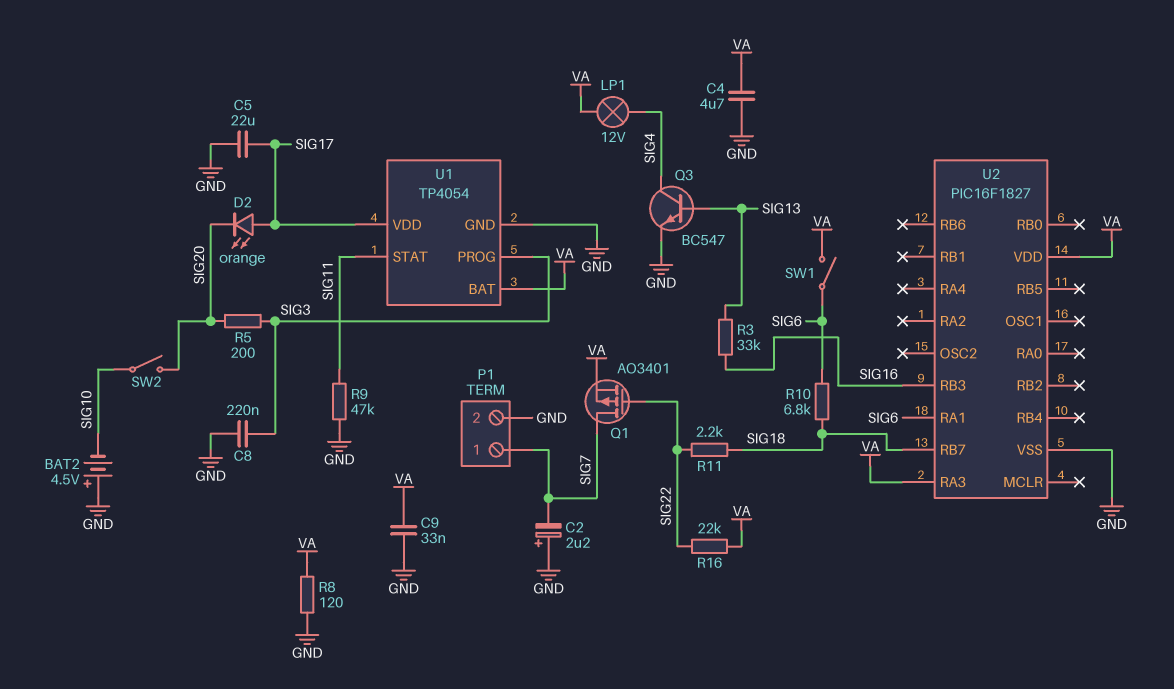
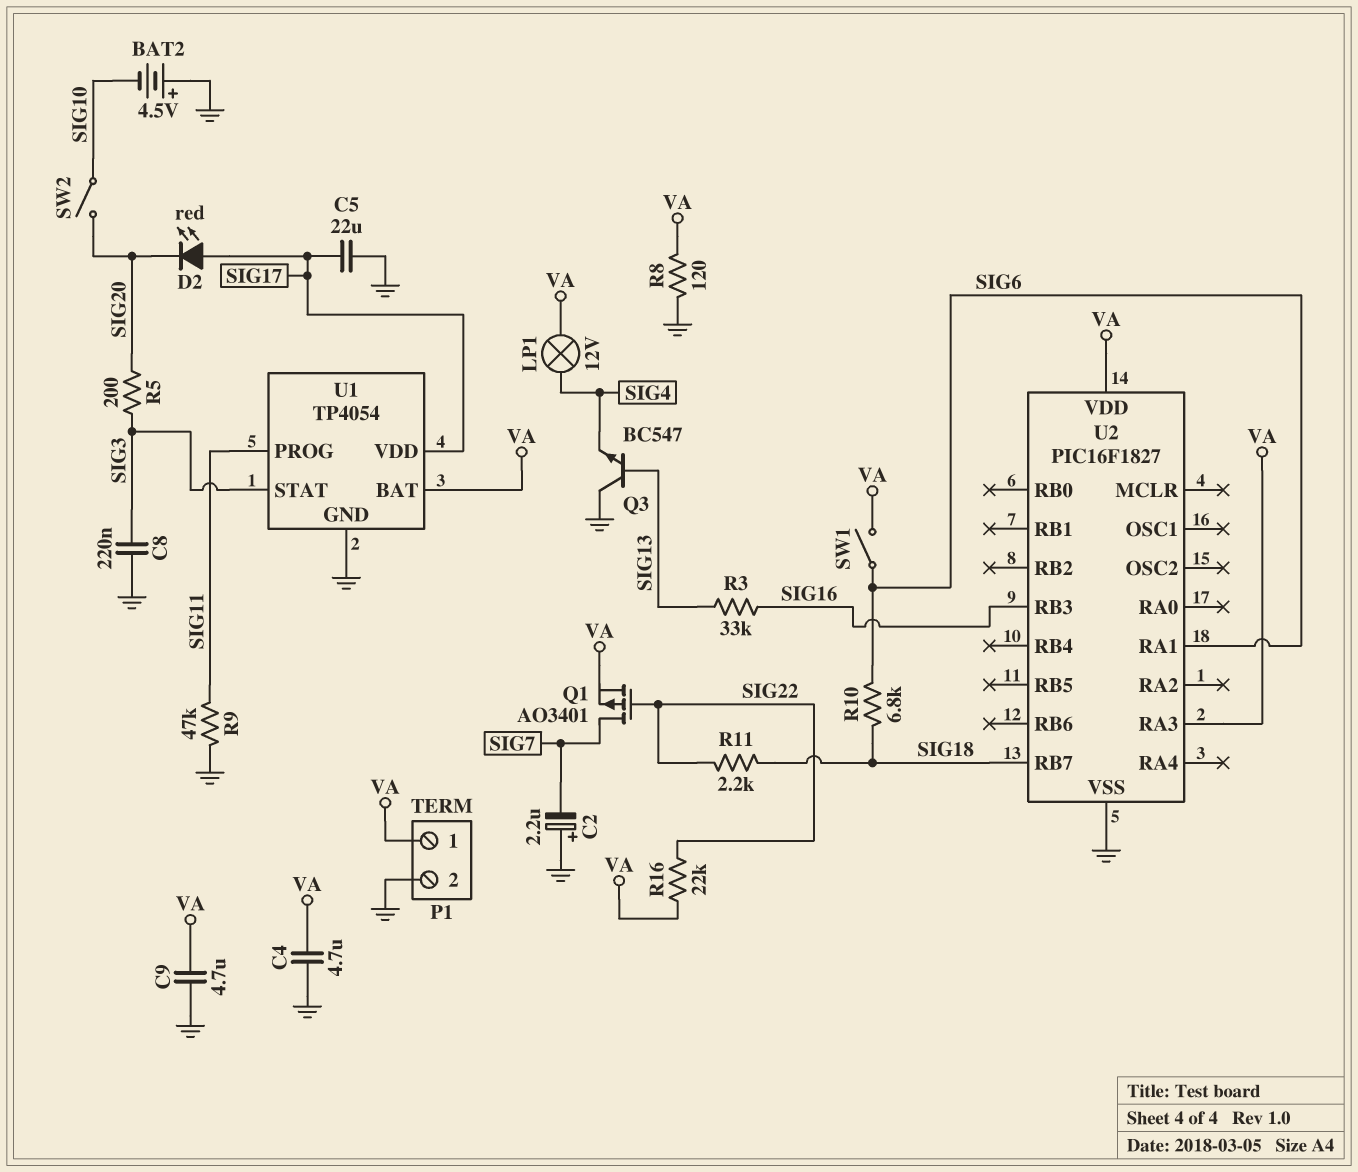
C9: 33nF (GND, VA) -> 4.7uF (GND, VA)
D2: LED orange (A SIG17, K SIG20) -> LED red (A SIG17, K SIG20)
P1 pin 1: SIG7 -> VA
Q3: NPN BC547 (B SIG13, C SIG4, E GND) -> NPN BC547 (B SIG13, C GND, E SIG4)
U1 pin PROG: SIG3 -> SIG11
U1 pin STAT: SIG11 -> SIG3

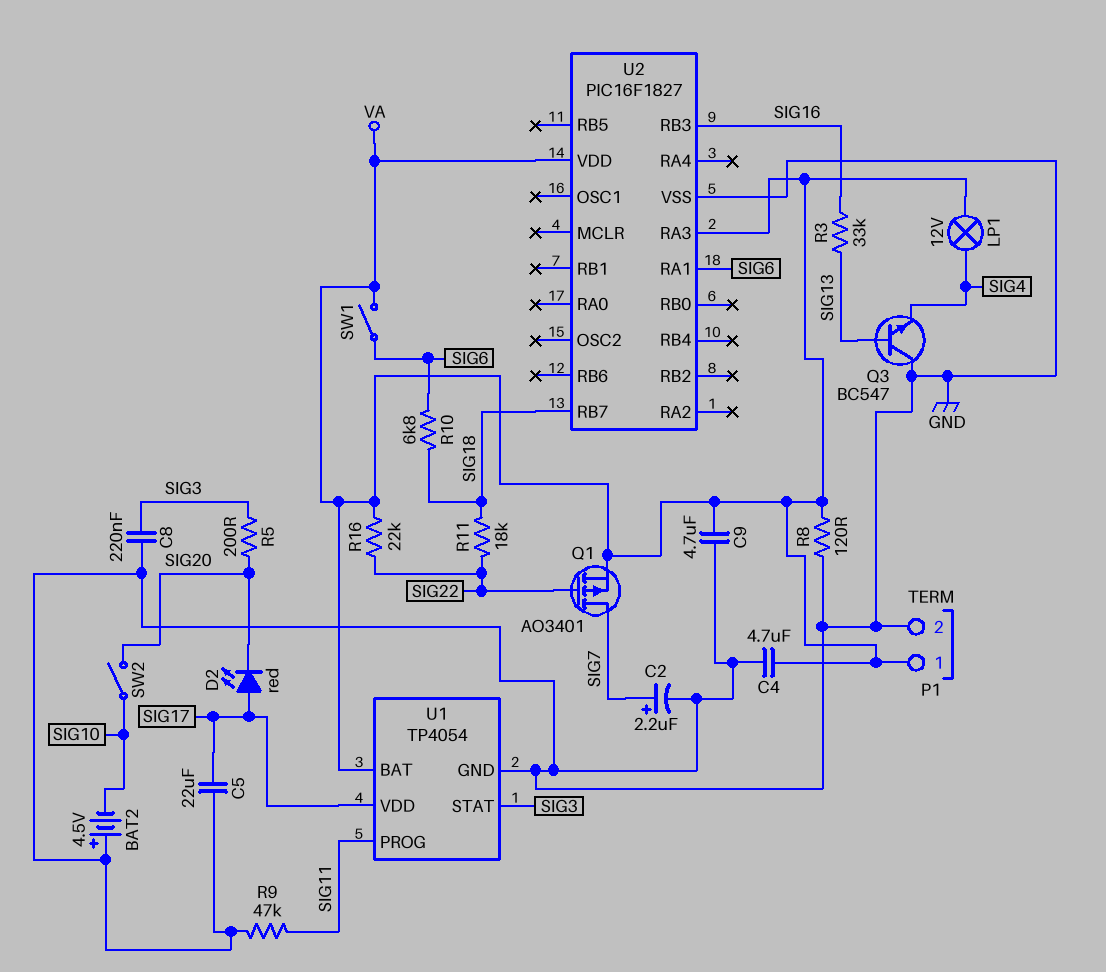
C2: 2.2uF (plus GND, minus SIG7) -> 2.2uF (plus SIG7, minus GND)
R11: 2.2k (SIG18, SIG22) -> 18k (SIG18, SIG22)

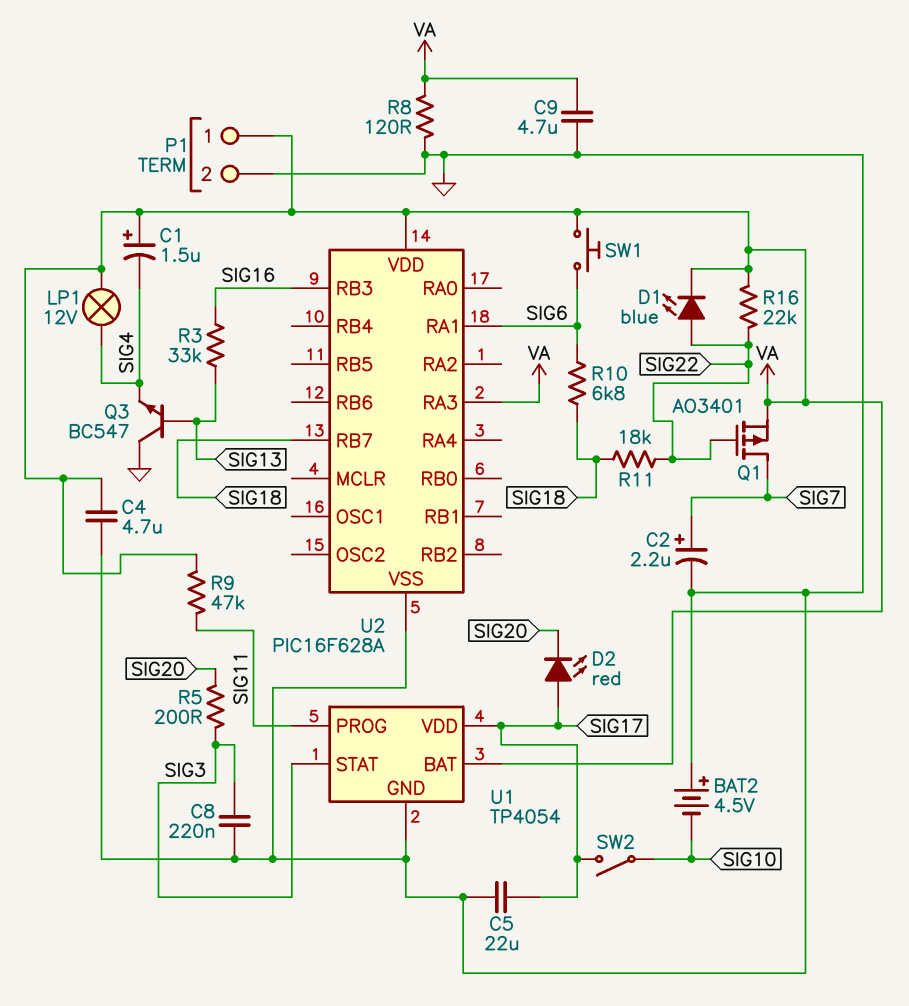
C1: none -> 1.5uF (plus VA, minus SIG4)
D1: none -> LED blue (A SIG22, K VA)
R9: 47k (GND, SIG11) -> 47k (SIG11, VA)
SW1: switch (SIG6, VA) -> button (SIG6, VA)
SW2: switch (SIG10, SIG20) -> switch (SIG10, SIG17)
U2: PIC16F1827 -> PIC16F628A

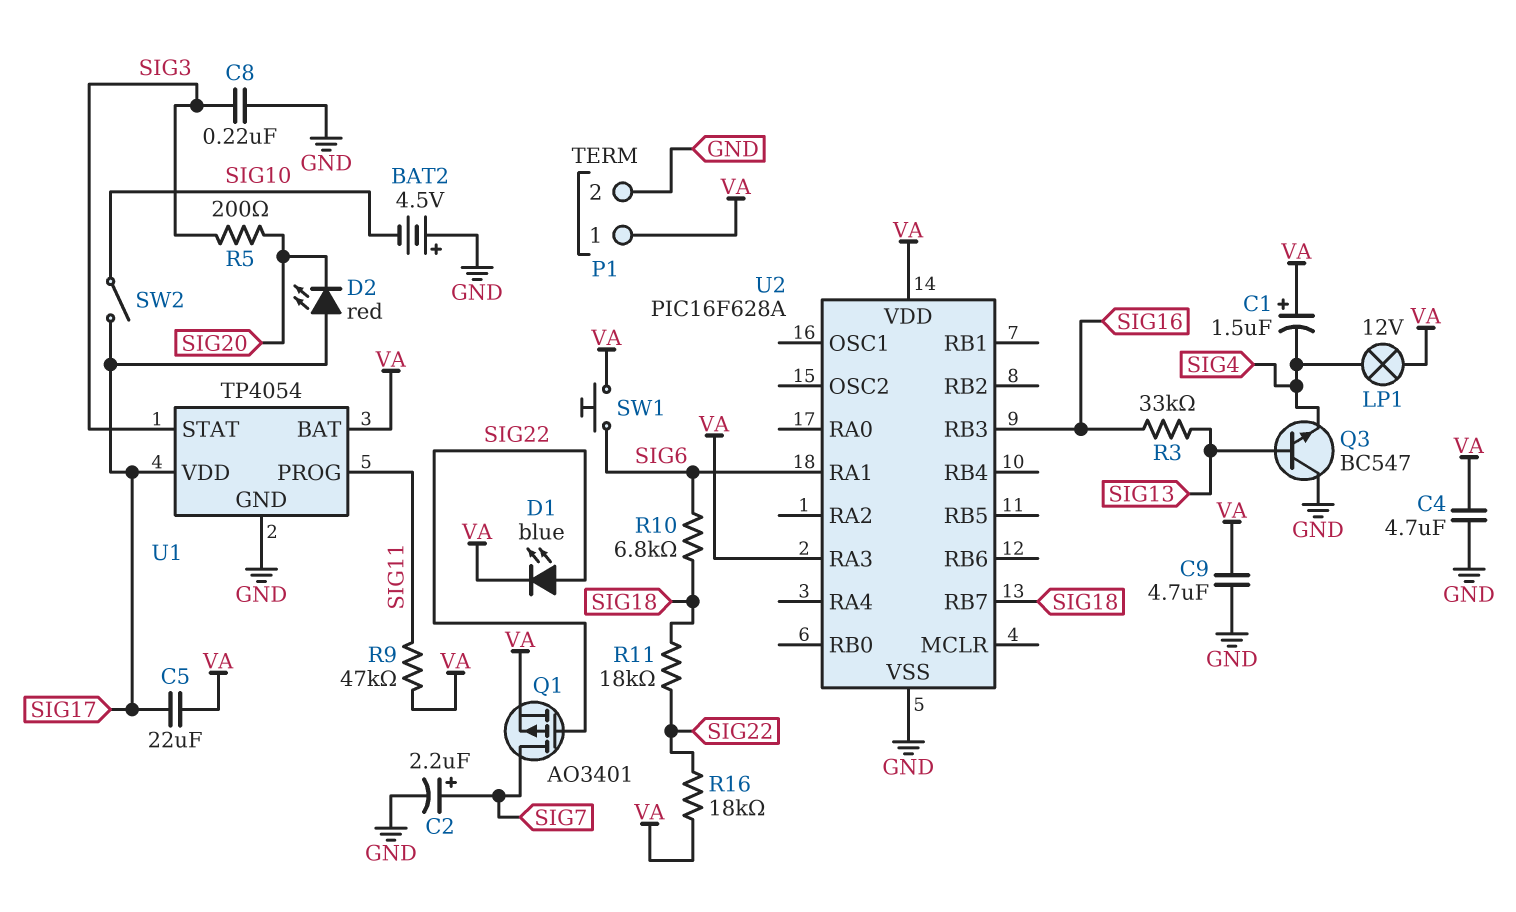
C5: 22uF (GND, SIG17) -> 22uF (SIG17, VA)
R8: 120 (GND, VA) -> none
R16: 22k (SIG22, VA) -> 18k (SIG22, VA)

